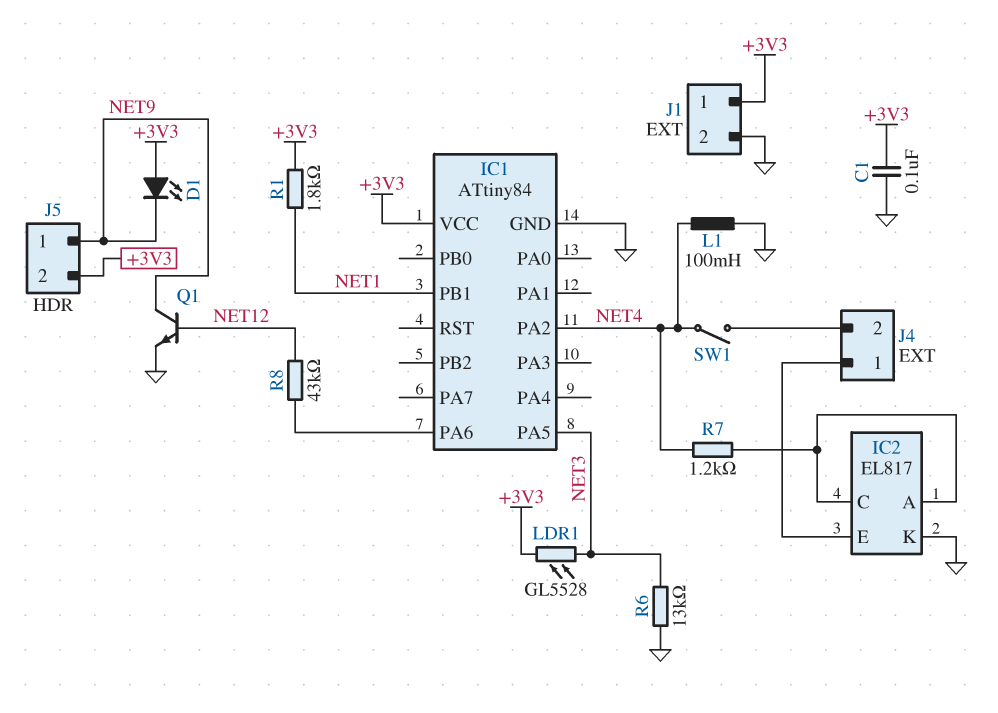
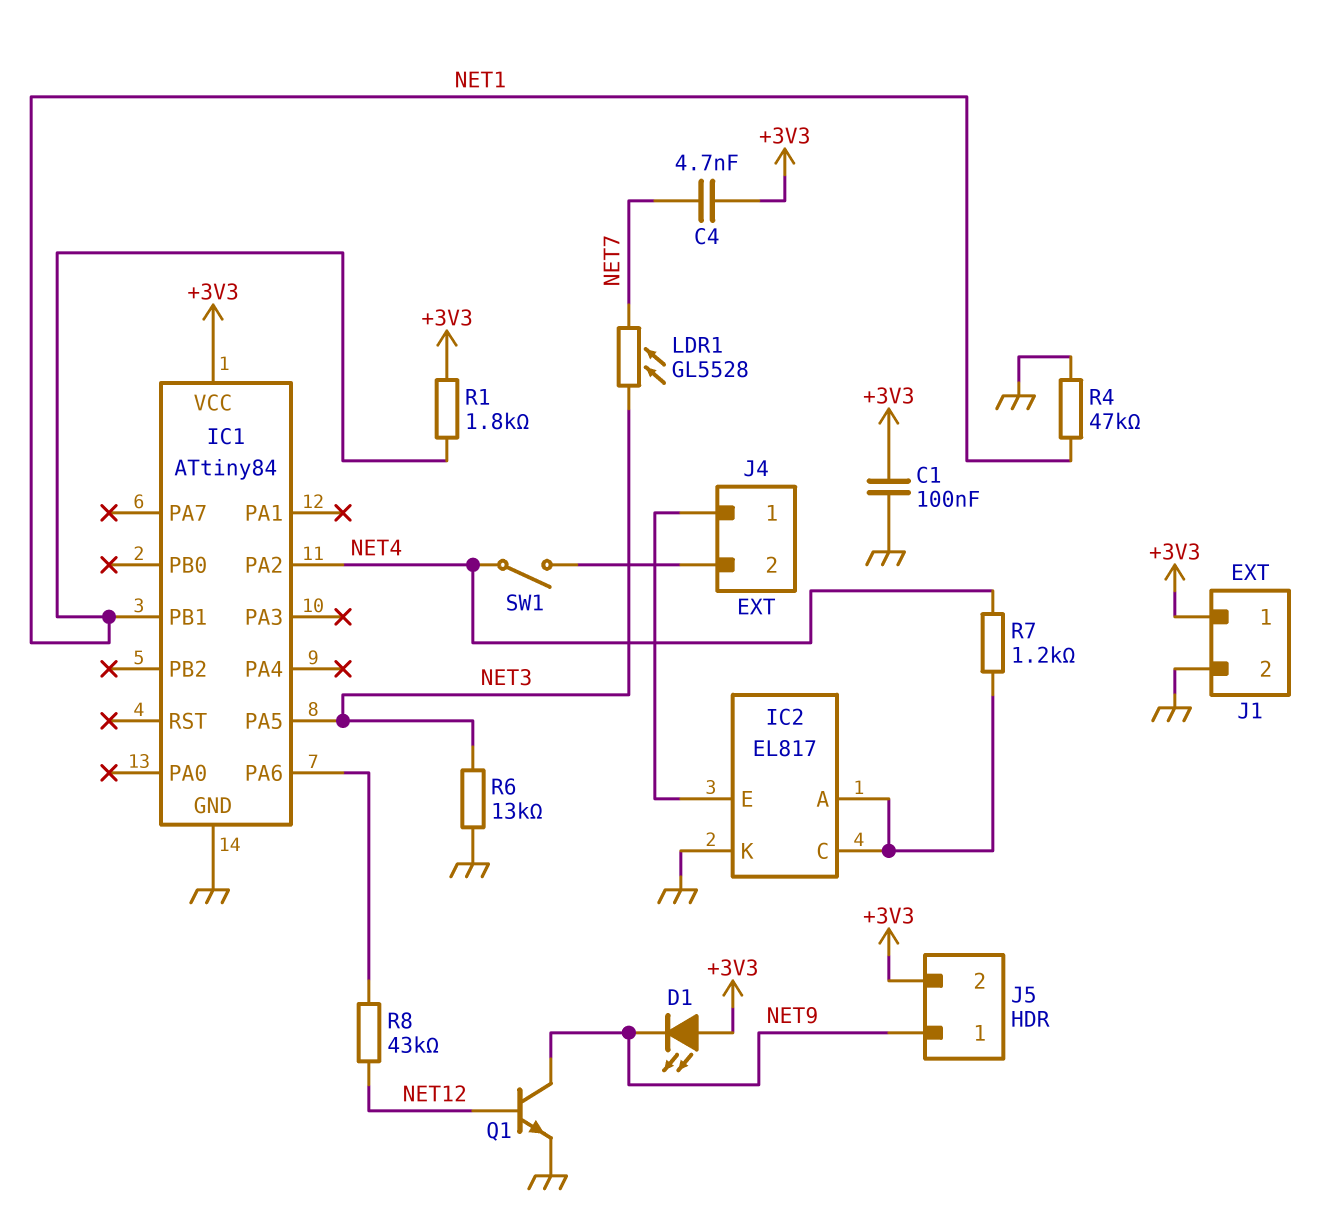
C4: none -> 4.7nF (+3V3, NET7)
L1: 100mH (GND, NET4) -> none
LDR1: GL5528 (+3V3, NET3) -> GL5528 (NET3, NET7)
R4: none -> 47k (GND, NET1)

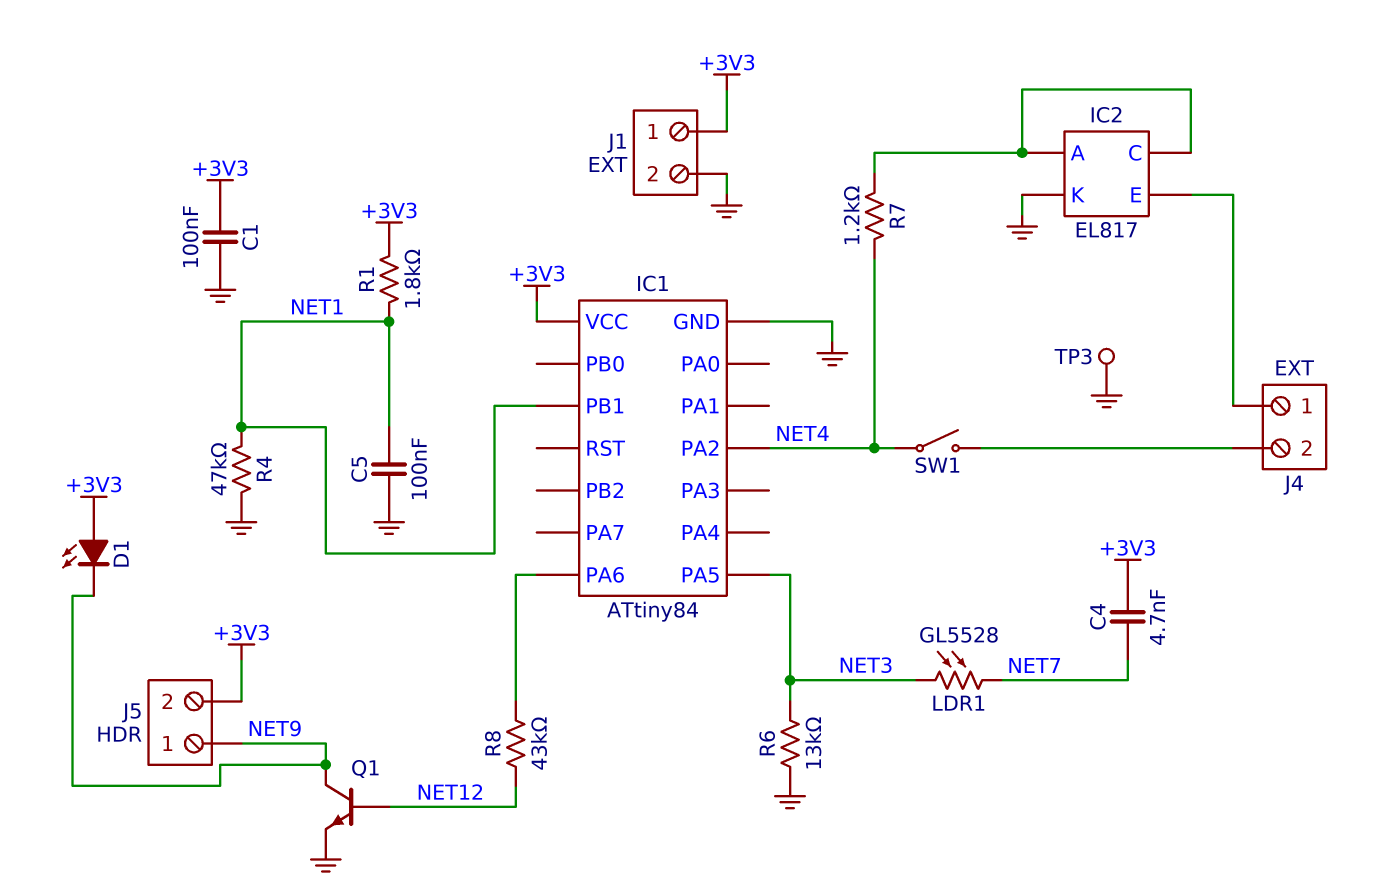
C5: none -> 100nF (GND, NET1)
TP3: none -> test point (GND)

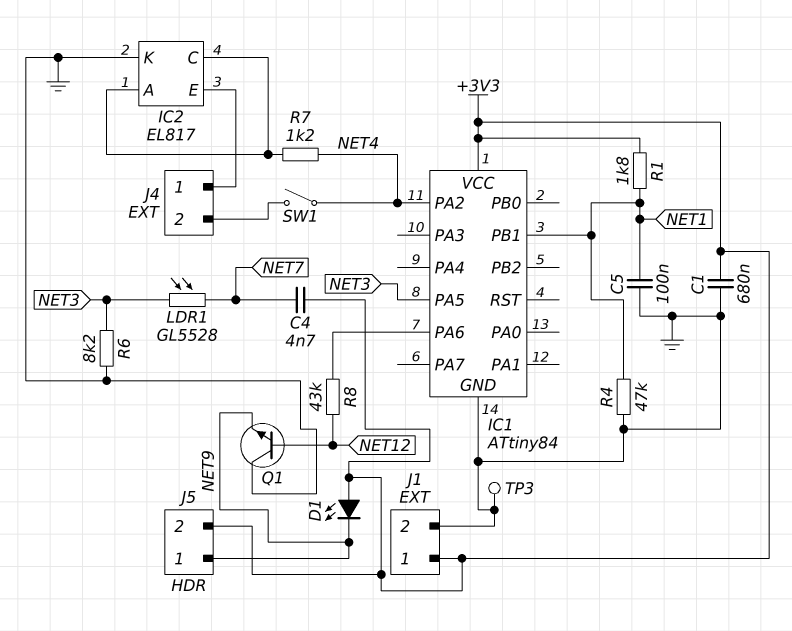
C1: 100nF (+3V3, GND) -> 680nF (+3V3, GND)
Q1: NPN (B NET12, C NET9, E GND) -> NPN (B NET12, C GND, E NET9)
R6: 13k (GND, NET3) -> 8.2k (GND, NET3)

